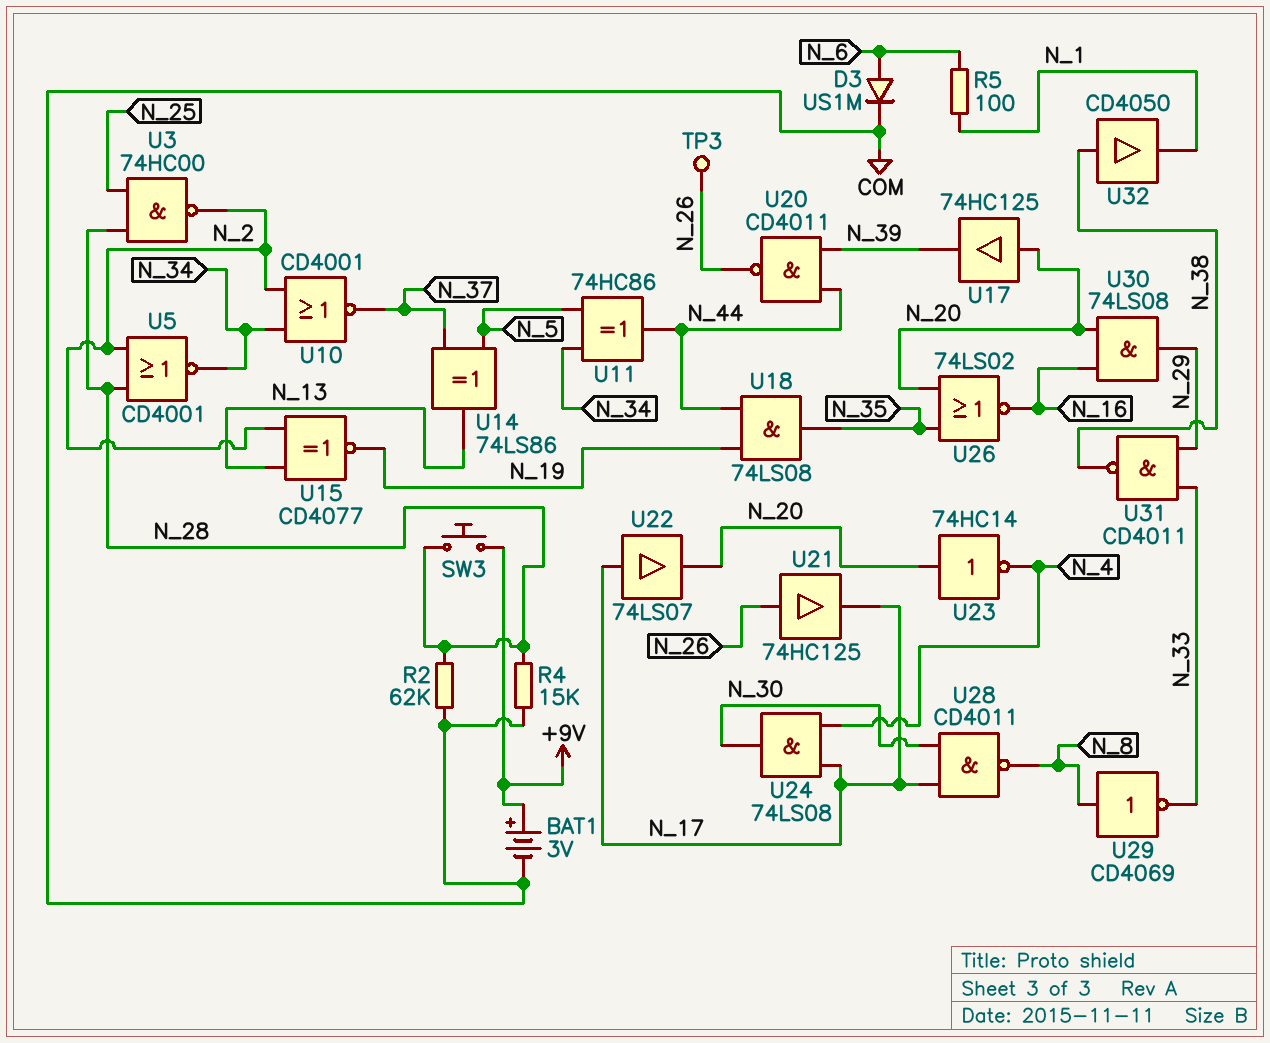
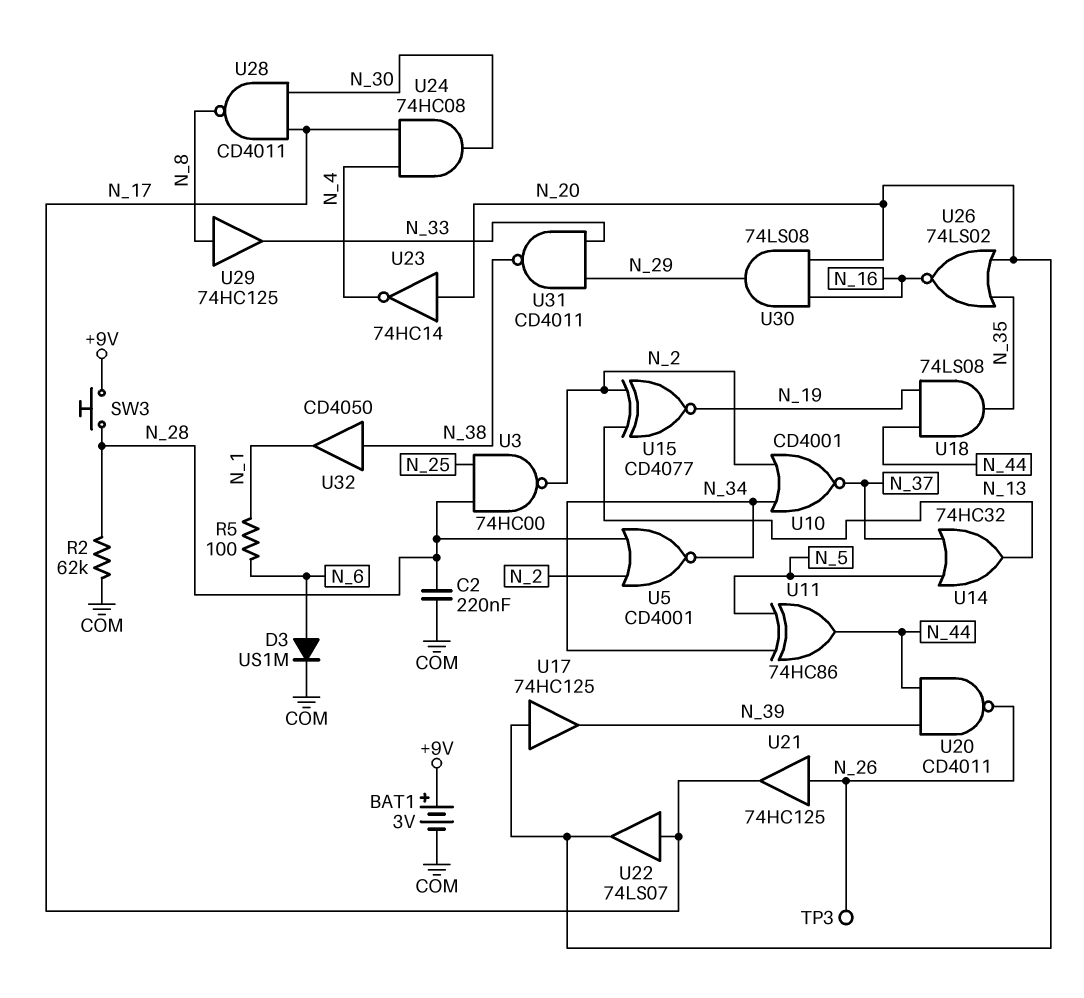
C2: none -> 220nF (COM, N_28)
R4: 15k (COM, N_28) -> none
U14: XOR 74LS86 (in N_5, in N_37, out N_13) -> OR 74HC32 (in N_5, in N_37, out N_13)
U24: AND 74LS08 (in N_4, in N_17, out N_30) -> AND 74HC08 (in N_4, in N_17, out N_30)
U29: NOT CD4069 (in N_8, out N_33) -> buffer 74HC125 (in N_8, out N_33)

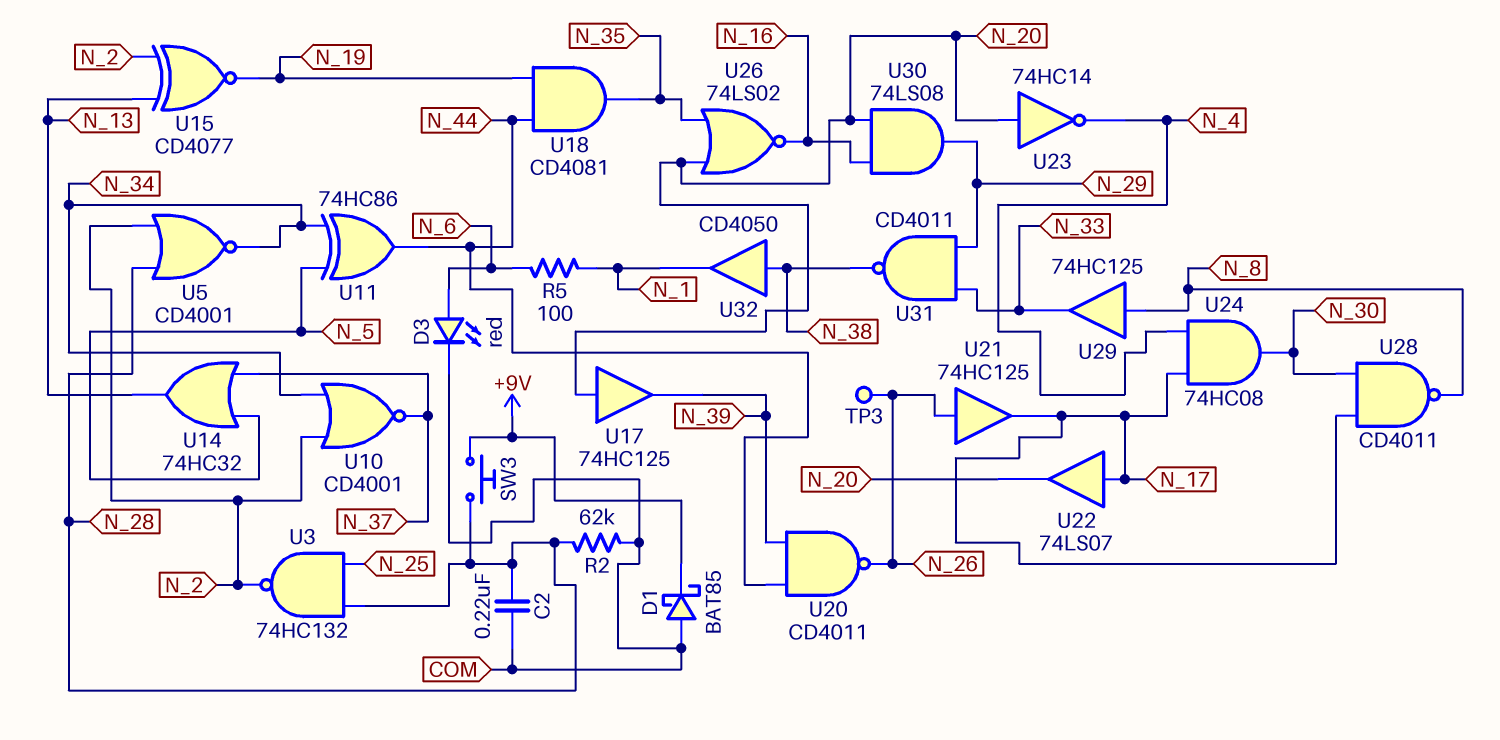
BAT1: 3V (plus +9V, minus COM) -> none
D1: none -> schottky BAT85 (A COM, K +9V)
D3: diode US1M (A N_6, K COM) -> LED red (A N_6, K COM)
U3: NAND 74HC00 (in N_25, in N_28, out N_2) -> NAND 74HC132 (in N_25, in N_28, out N_2)
U18: AND 74LS08 (in N_19, in N_44, out N_35) -> AND CD4081 (in N_19, in N_44, out N_35)

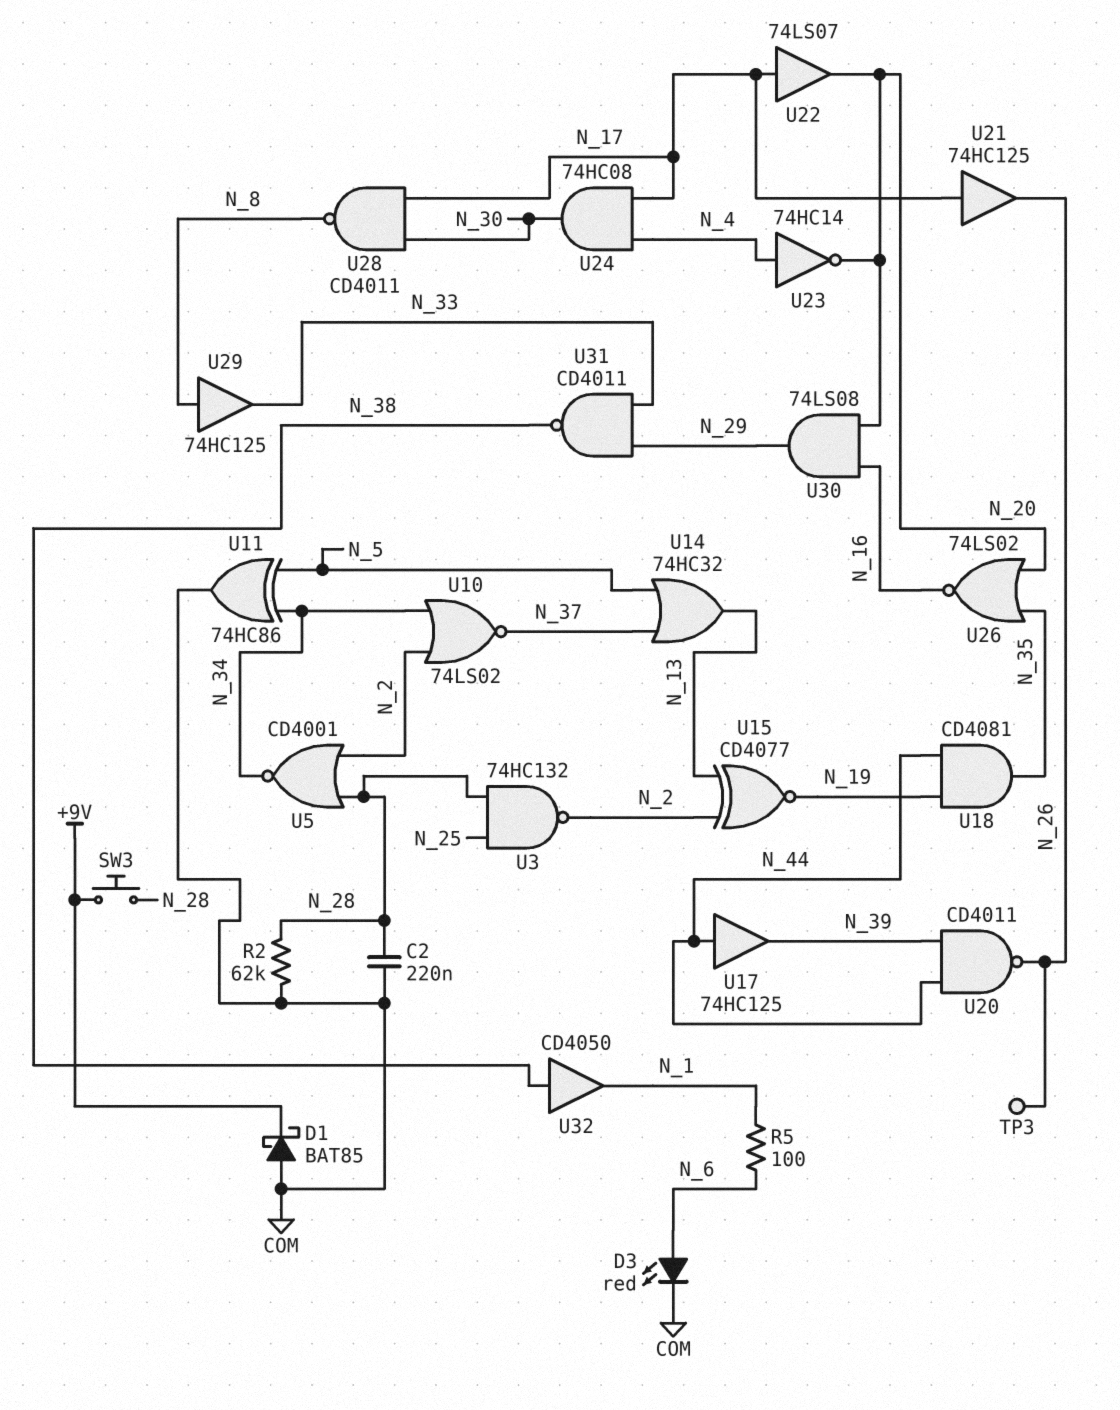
U10: NOR CD4001 (in N_2, in N_34, out N_37) -> NOR 74LS02 (in N_2, in N_34, out N_37)
U11: XOR 74HC86 (in N_5, in N_34, out N_44) -> XOR 74HC86 (in N_5, in N_34, out COM)
U17: buffer 74HC125 (in N_20, out N_39) -> buffer 74HC125 (in N_44, out N_39)
U21: buffer 74HC125 (in N_26, out N_17) -> buffer 74HC125 (in N_17, out N_26)
U23: NOT 74HC14 (in N_20, out N_4) -> NOT 74HC14 (in N_4, out N_20)

